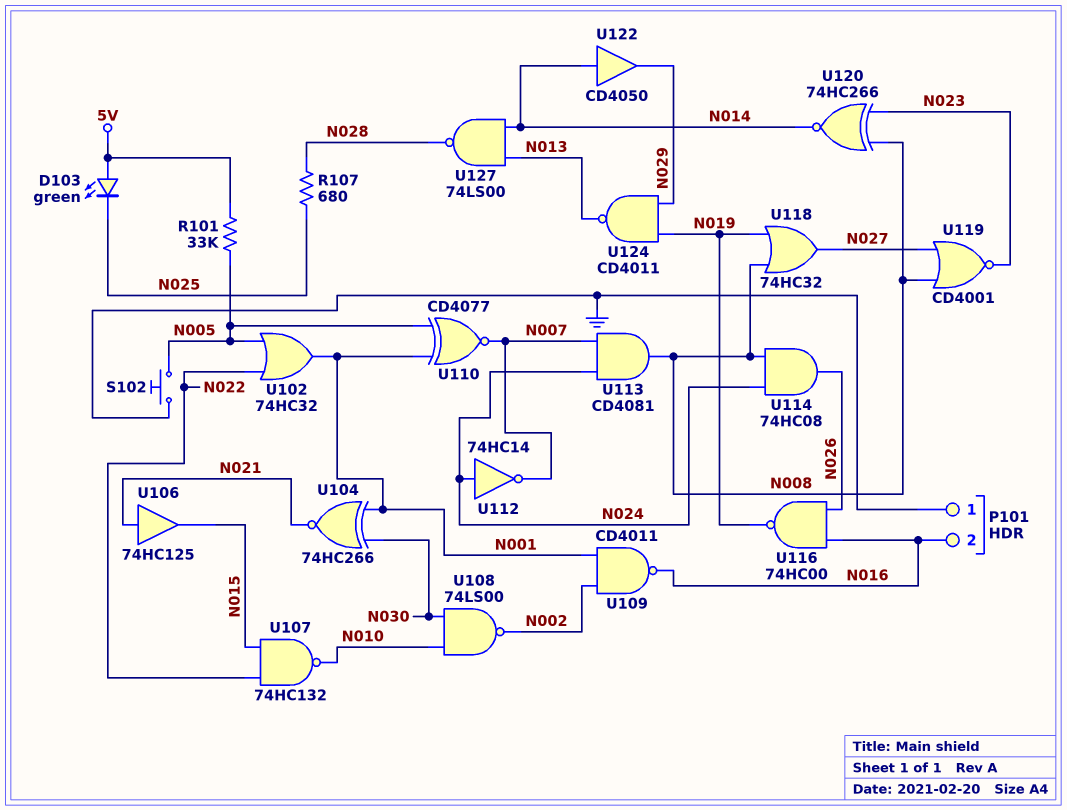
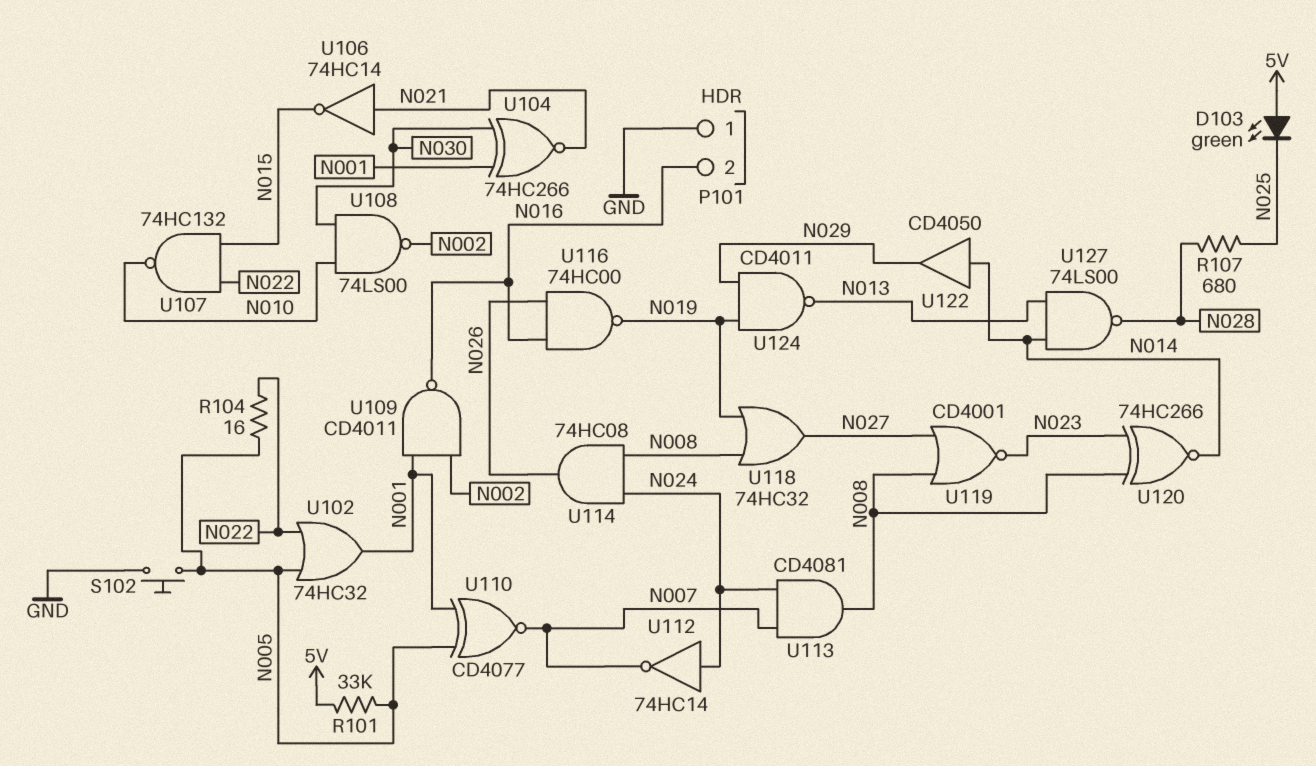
R104: none -> 16 (N005, N022)
U106: buffer 74HC125 (in N021, out N015) -> NOT 74HC14 (in N021, out N015)

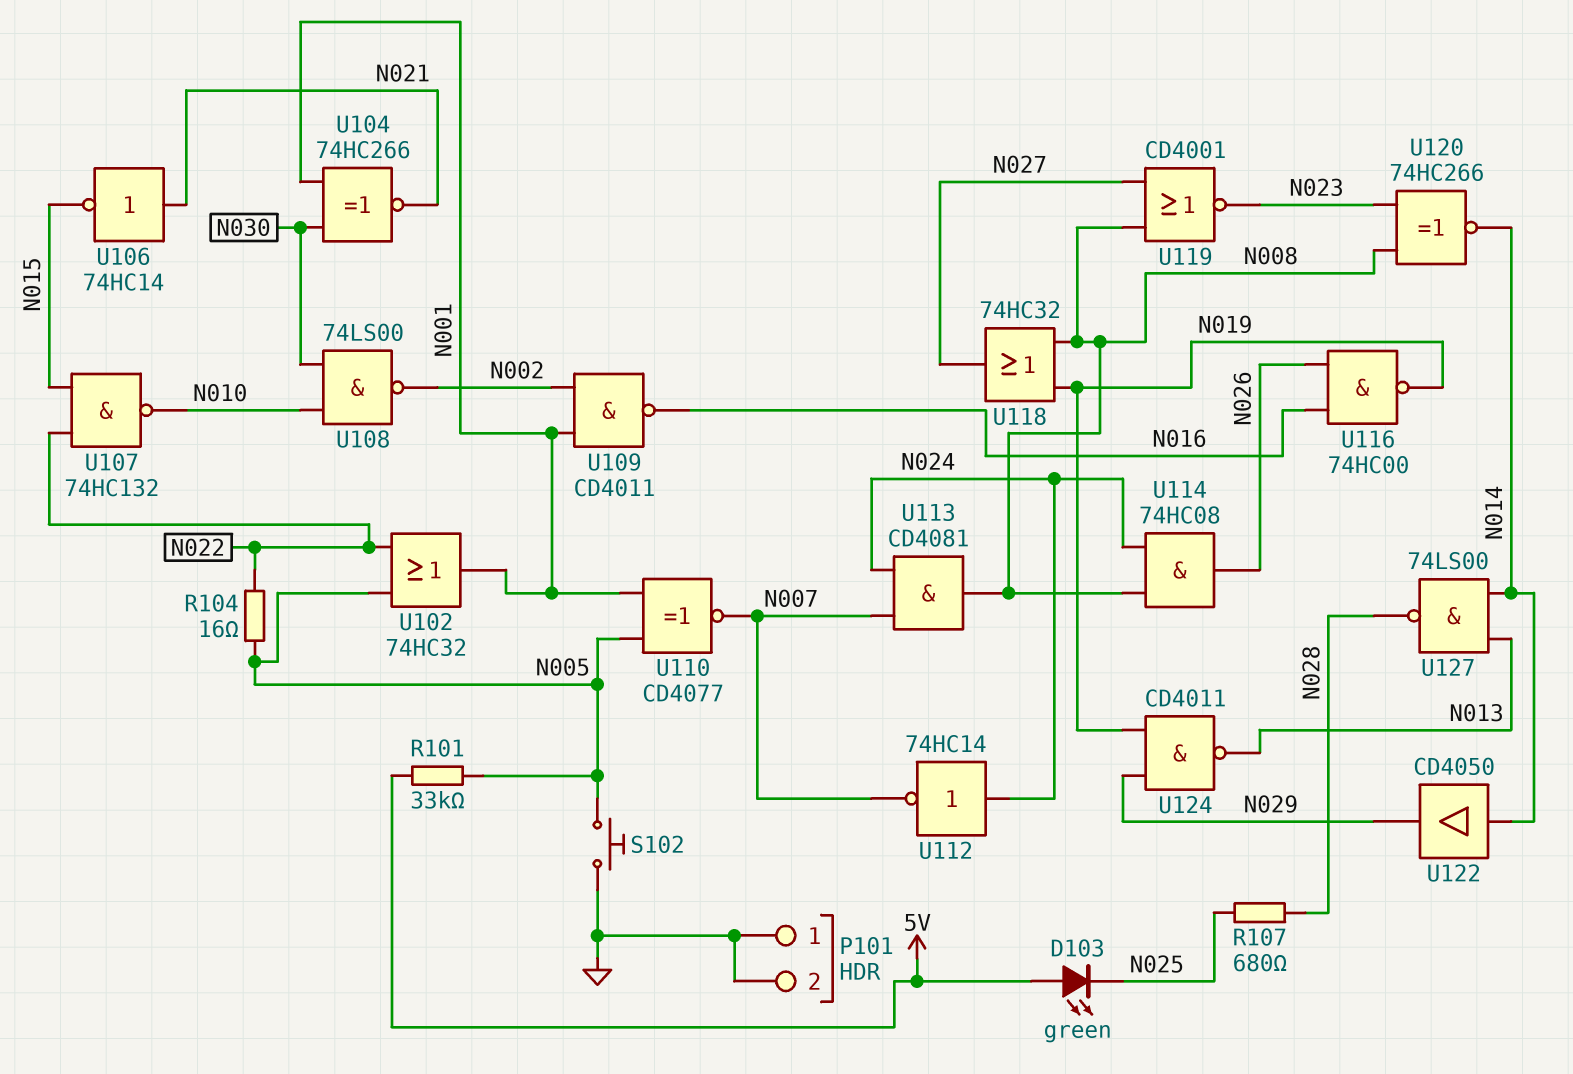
P101 pin 2: N016 -> GND

